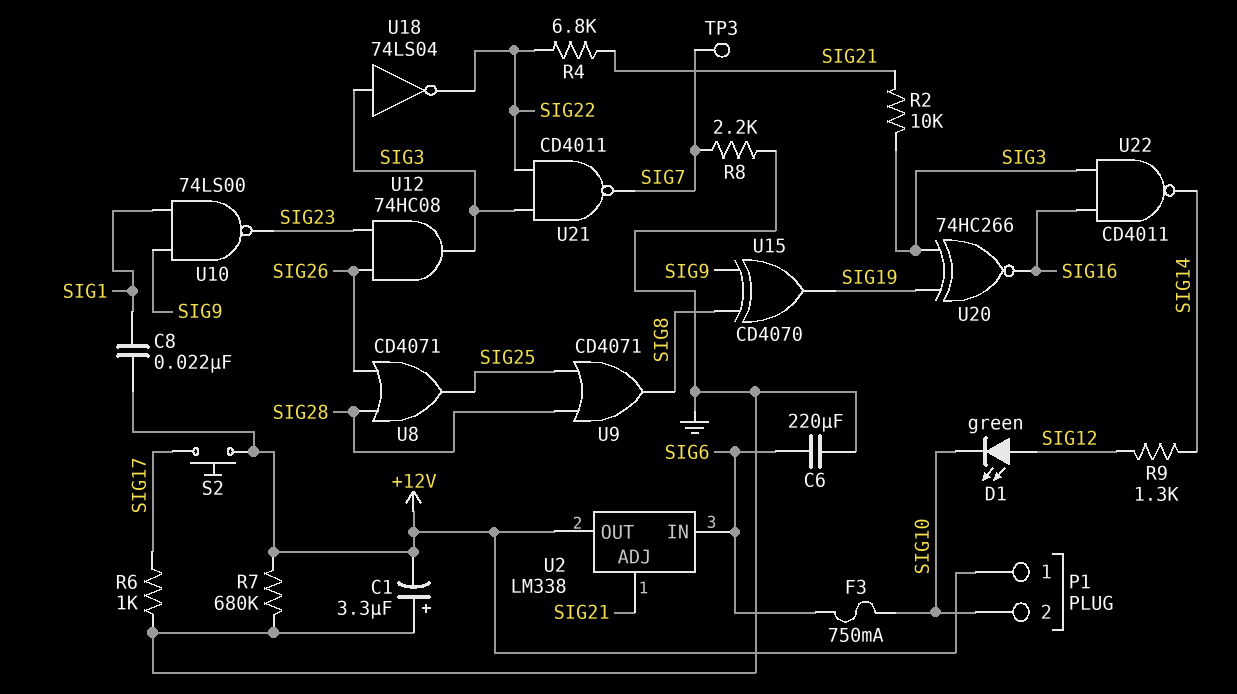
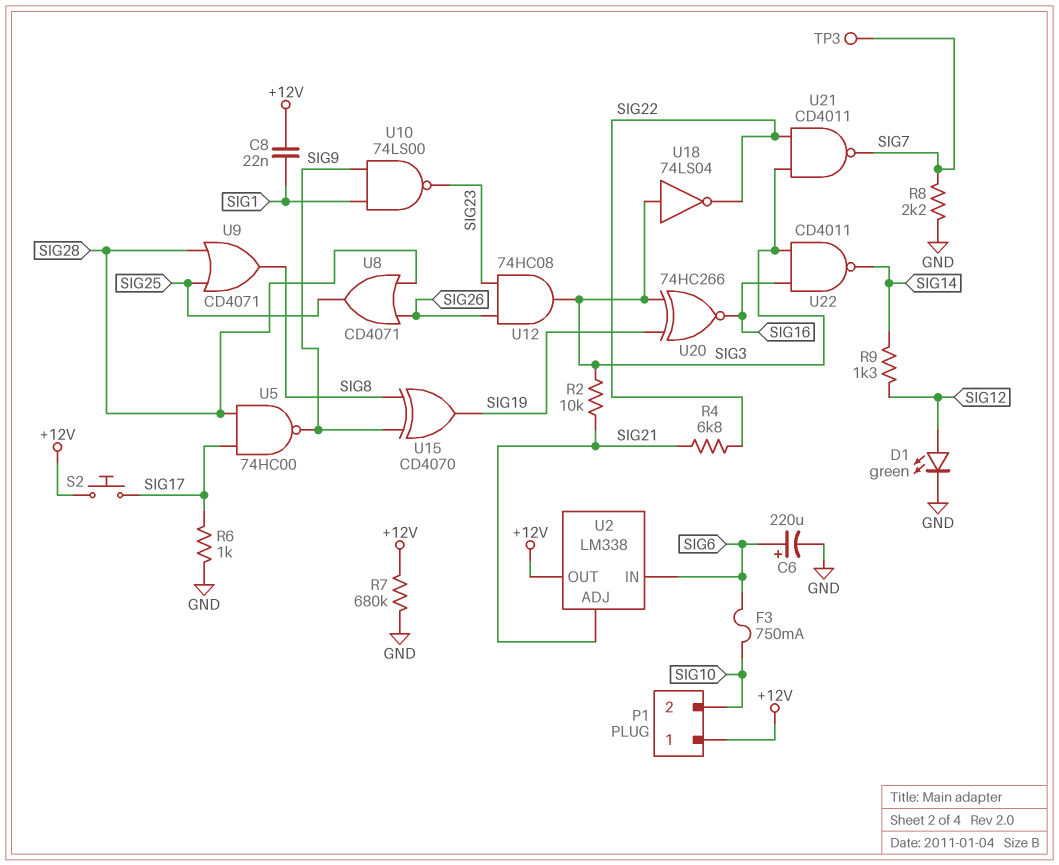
C1: 3.3uF (plus GND, minus +12V) -> none
C6: 220uF (GND, SIG6) -> 220uF (plus SIG6, minus GND)
D1: LED green (A SIG12, K SIG10) -> LED green (A SIG12, K GND)
U5: none -> NAND 74HC00 (in SIG17, in SIG28, out SIG9)

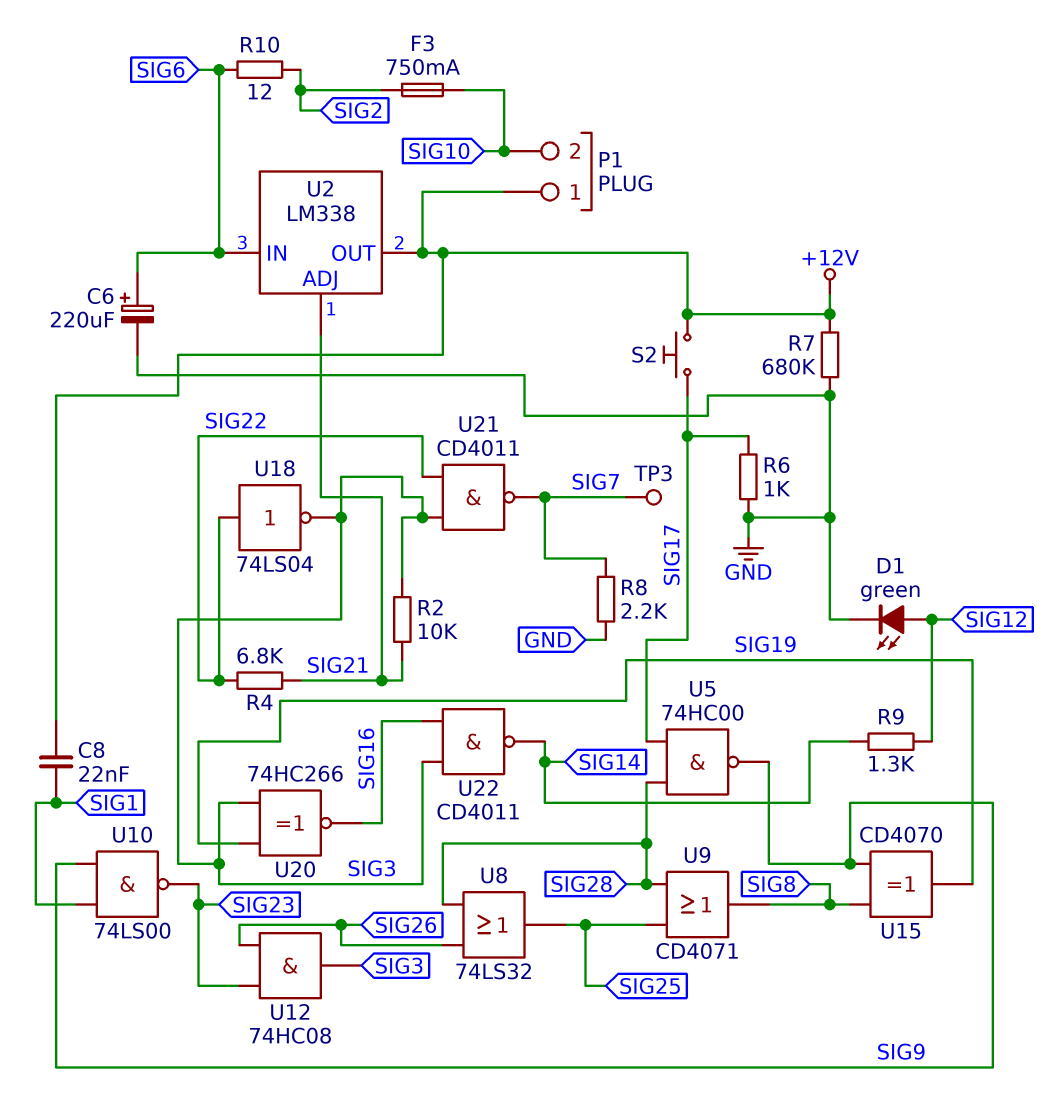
F3: 750mA (SIG6, SIG10) -> 750mA (SIG2, SIG10)
R10: none -> 12 (SIG2, SIG6)
U8: OR CD4071 (in SIG26, in SIG28, out SIG25) -> OR 74LS32 (in SIG26, in SIG28, out SIG25)
U18: NOT 74LS04 (in SIG3, out SIG22) -> NOT 74LS04 (in SIG22, out SIG3)

